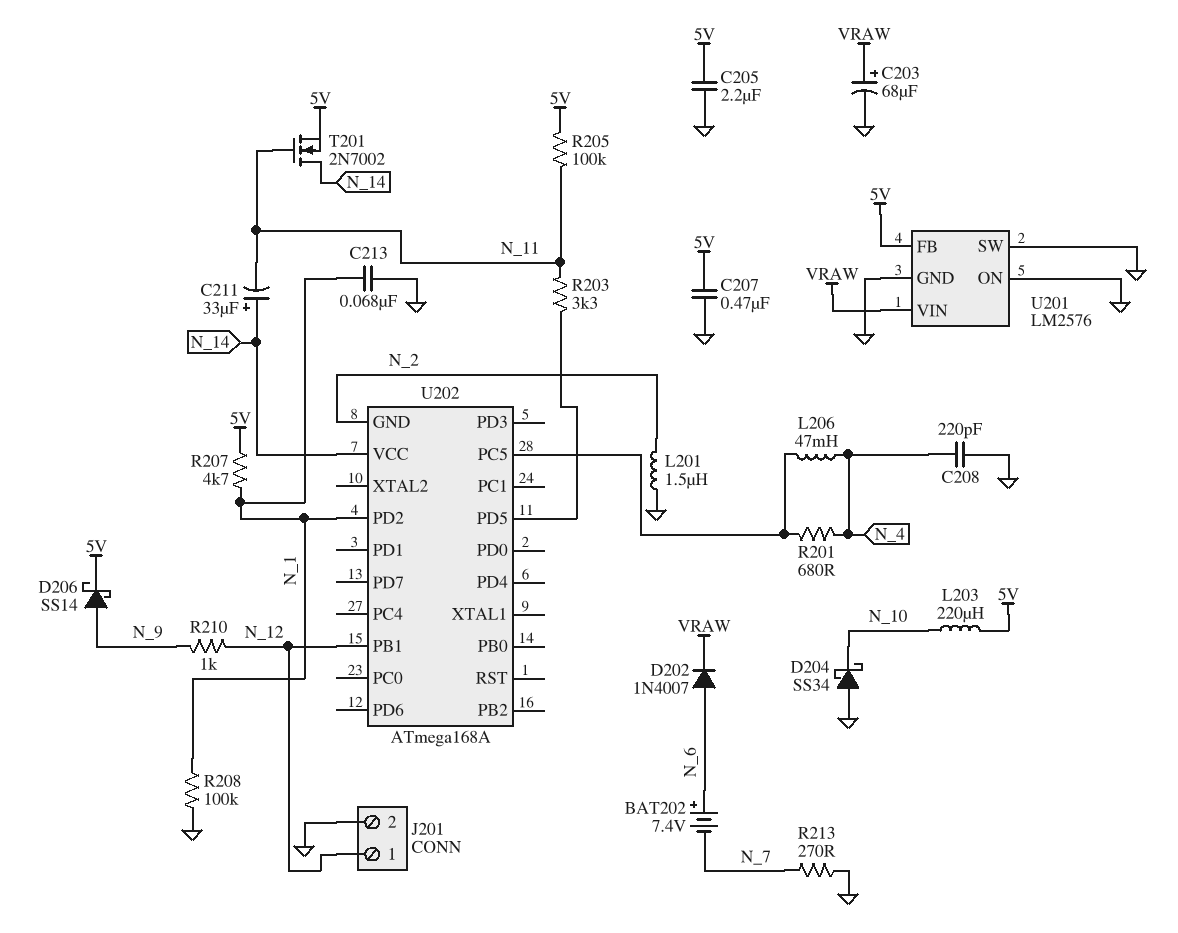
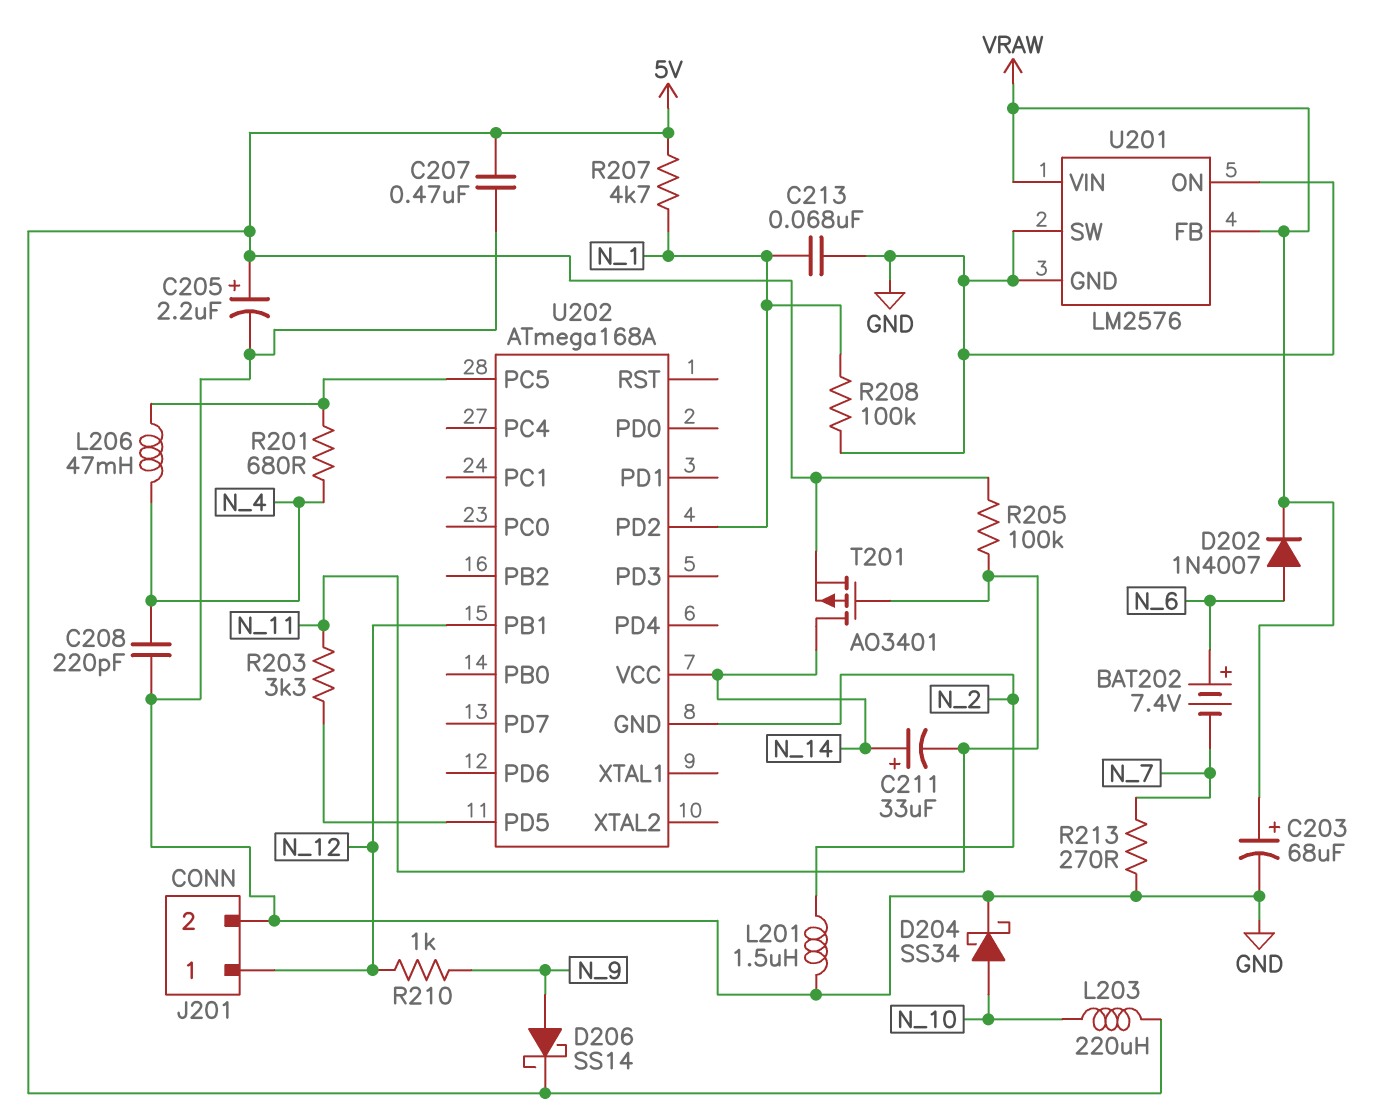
C205: 2.2uF (5V, GND) -> 2.2uF (plus 5V, minus GND)
D204: schottky SS34 (A GND, K N_10) -> schottky SS34 (A N_10, K GND)
T201: NMOS 2N7002 (G N_11, D N_14, S 5V) -> PMOS AO3401 (G N_11, D N_14, S 5V)
U201 pin FB: 5V -> VRAW

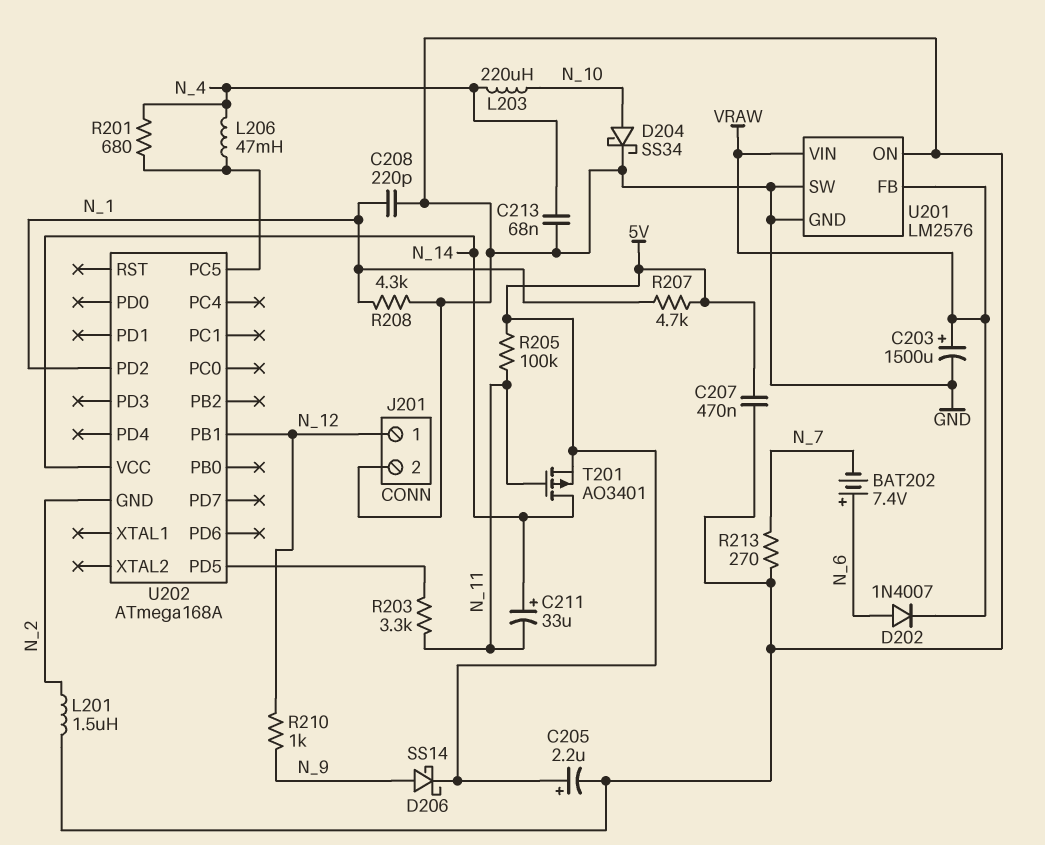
C203: 68uF (plus VRAW, minus GND) -> 1500uF (plus VRAW, minus GND)
C208: 220pF (GND, N_4) -> 220pF (GND, N_1)
C213: 68nF (GND, N_1) -> 68nF (GND, N_4)
L203: 220uH (5V, N_10) -> 220uH (N_4, N_10)
R208: 100k (GND, N_1) -> 4.3k (GND, N_1)

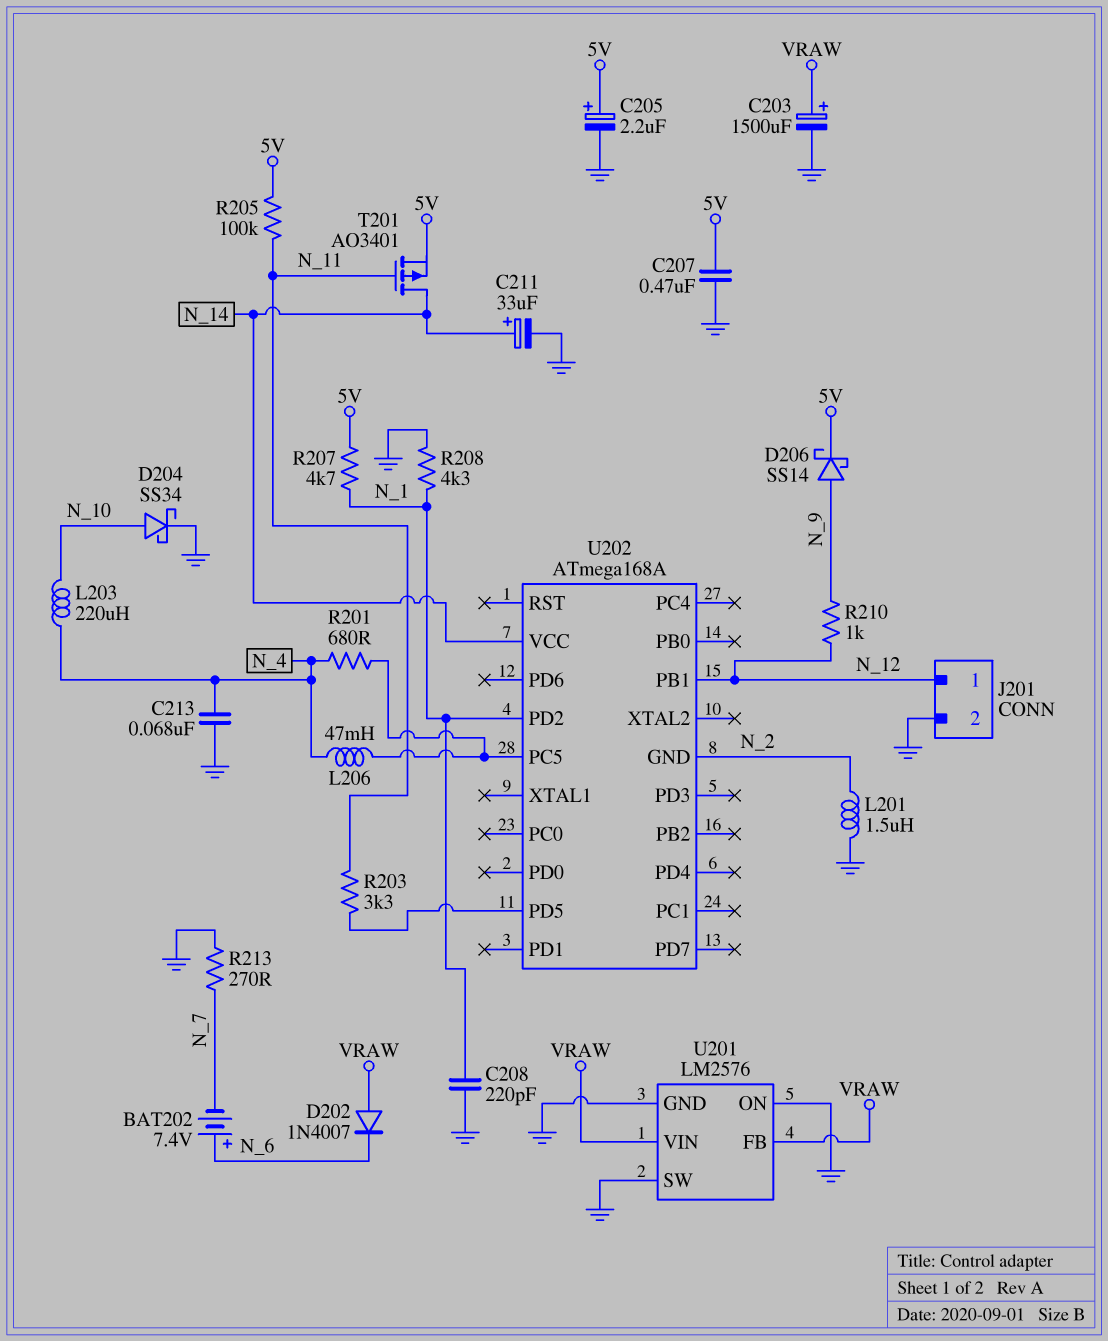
C211: 33uF (plus N_14, minus N_11) -> 33uF (plus N_14, minus GND)
D202: diode 1N4007 (A N_6, K VRAW) -> diode 1N4007 (A VRAW, K N_6)

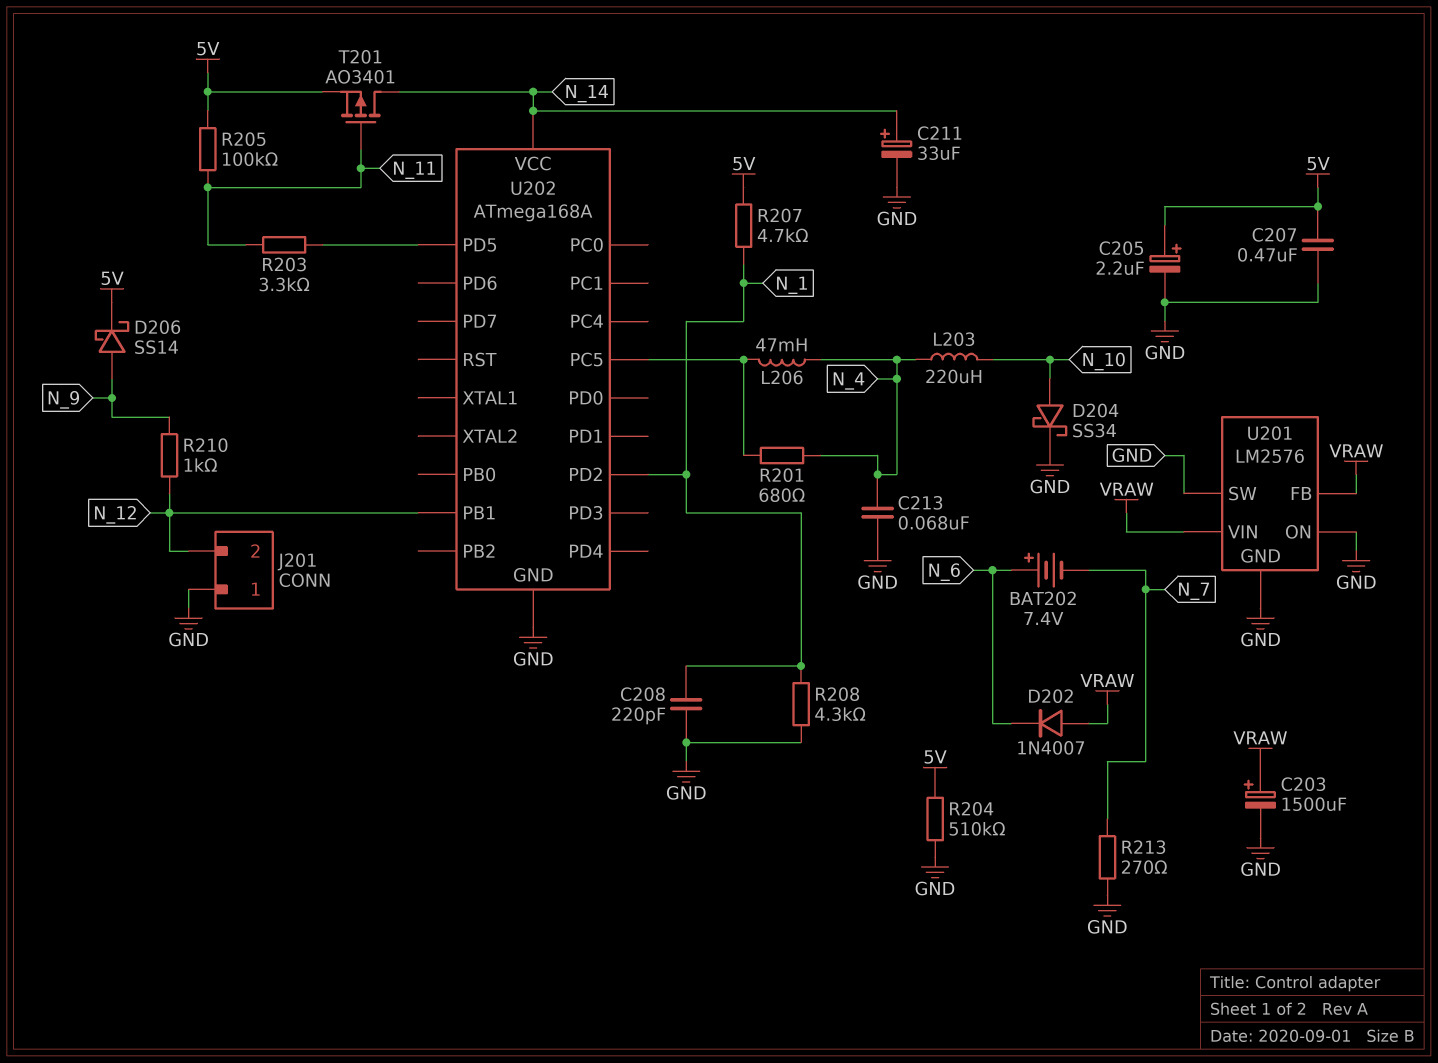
J201 pin 1: N_12 -> GND
J201 pin 2: GND -> N_12
L201: 1.5uH (GND, N_2) -> none
R204: none -> 510k (5V, GND)
U202 pin GND: N_2 -> GND

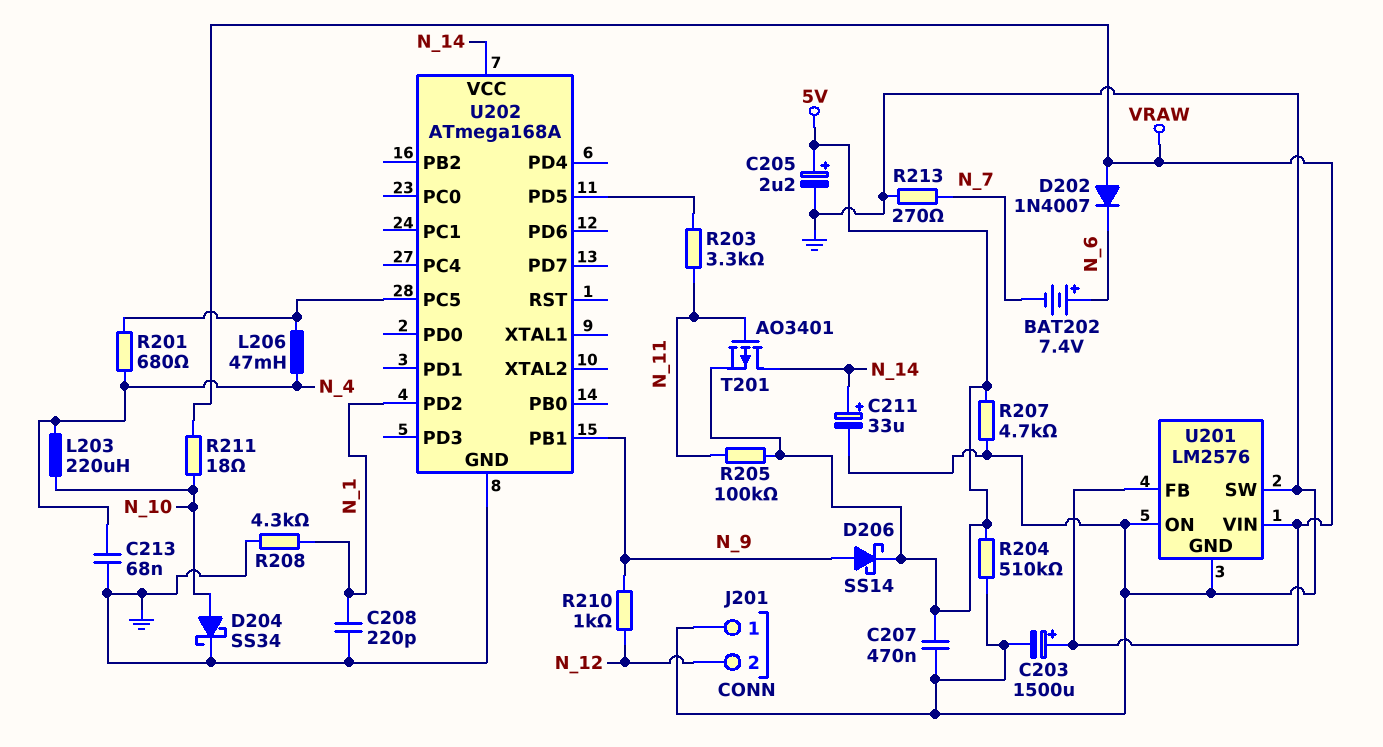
R207: 4.7k (5V, N_1) -> 4.7k (5V, GND)
R211: none -> 18 (N_10, VRAW)
U202 pin PB1: N_12 -> N_9

